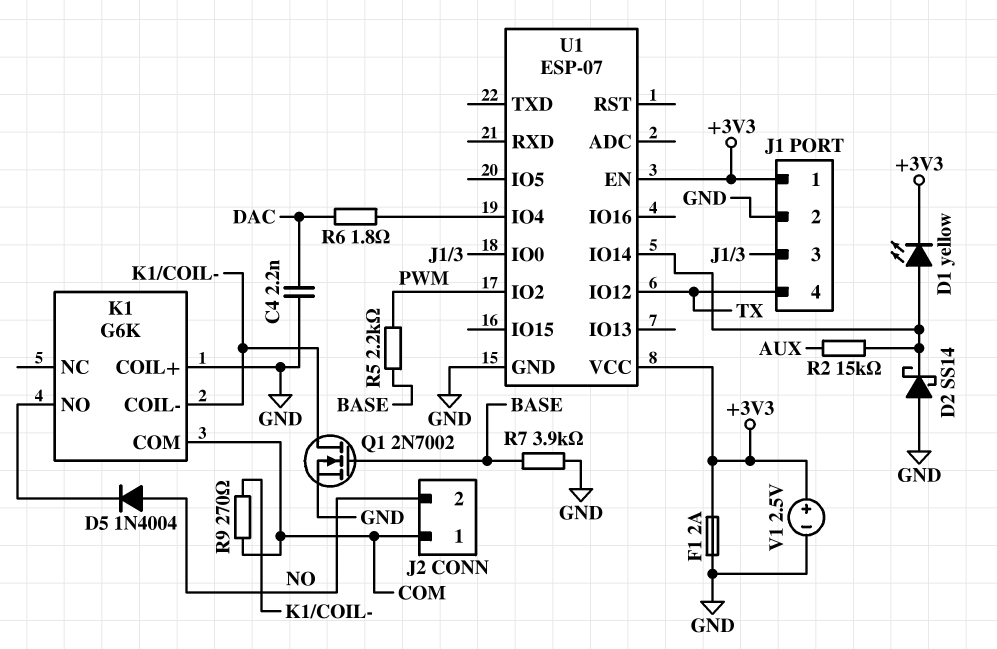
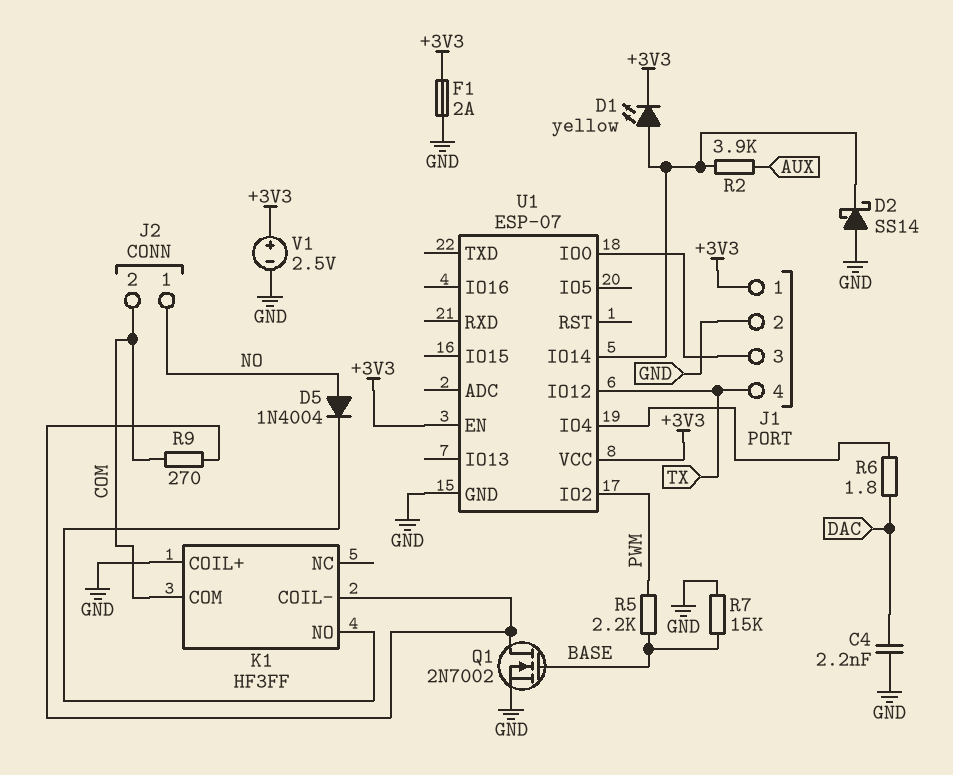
J2 pin 1: COM -> NO
J2 pin 2: NO -> COM
K1: G6K -> HF3FF
R2: 15k (AUX, U1/IO14) -> 3.9k (AUX, U1/IO14)
R7: 3.9k (BASE, GND) -> 15k (BASE, GND)

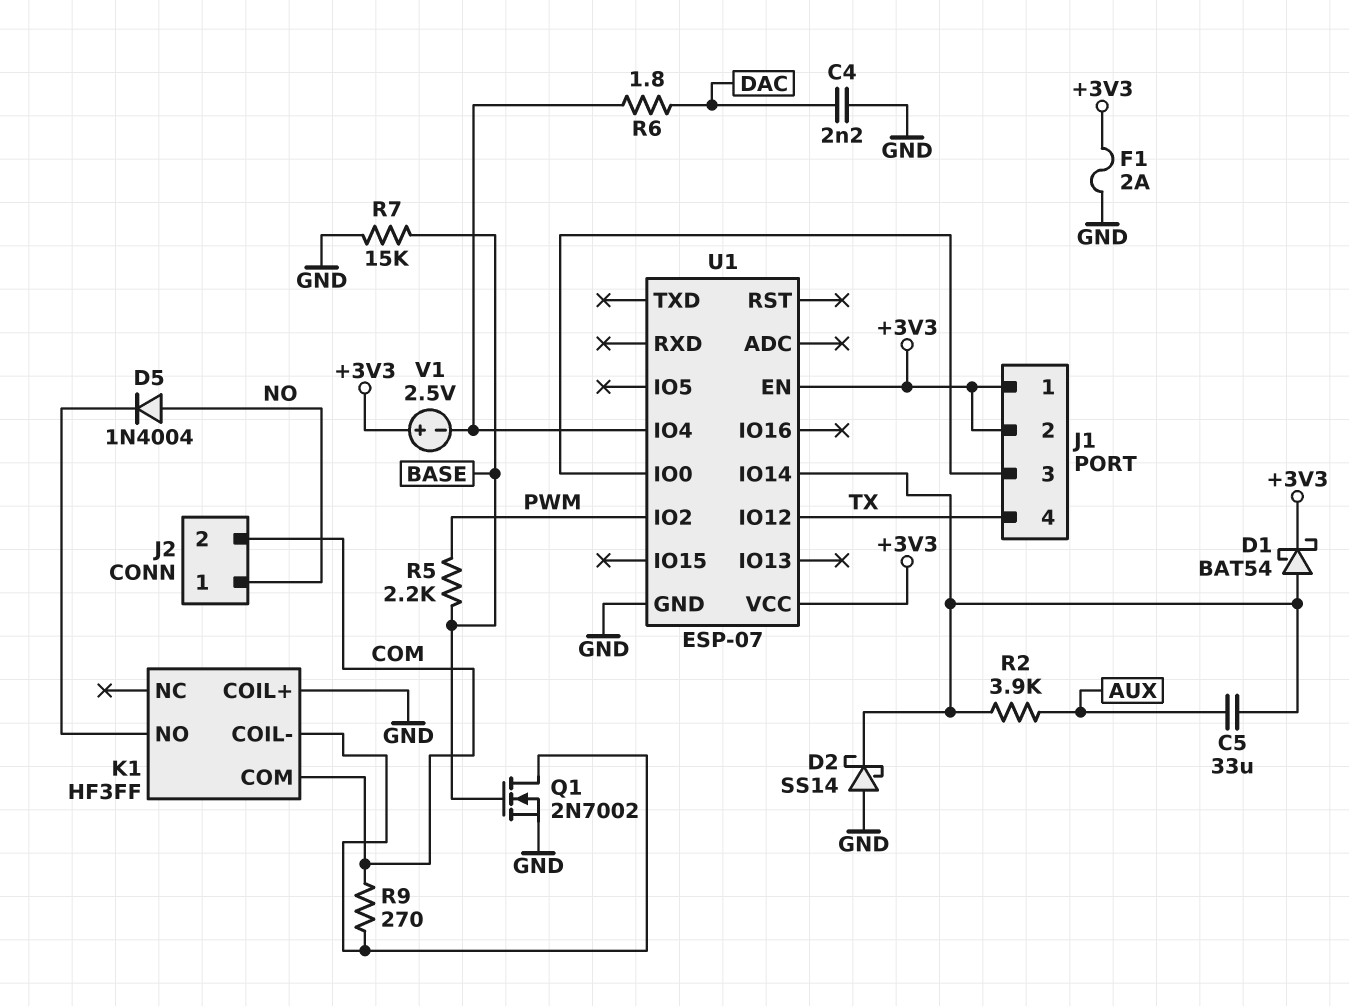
C5: none -> 33uF (AUX, U1/IO14)
D1: LED yellow (A U1/IO14, K +3V3) -> schottky BAT54 (A U1/IO14, K +3V3)
J1 pin 2: GND -> +3V3
V1: 2.5V (plus +3V3, minus GND) -> 2.5V (plus +3V3, minus U1/IO4)

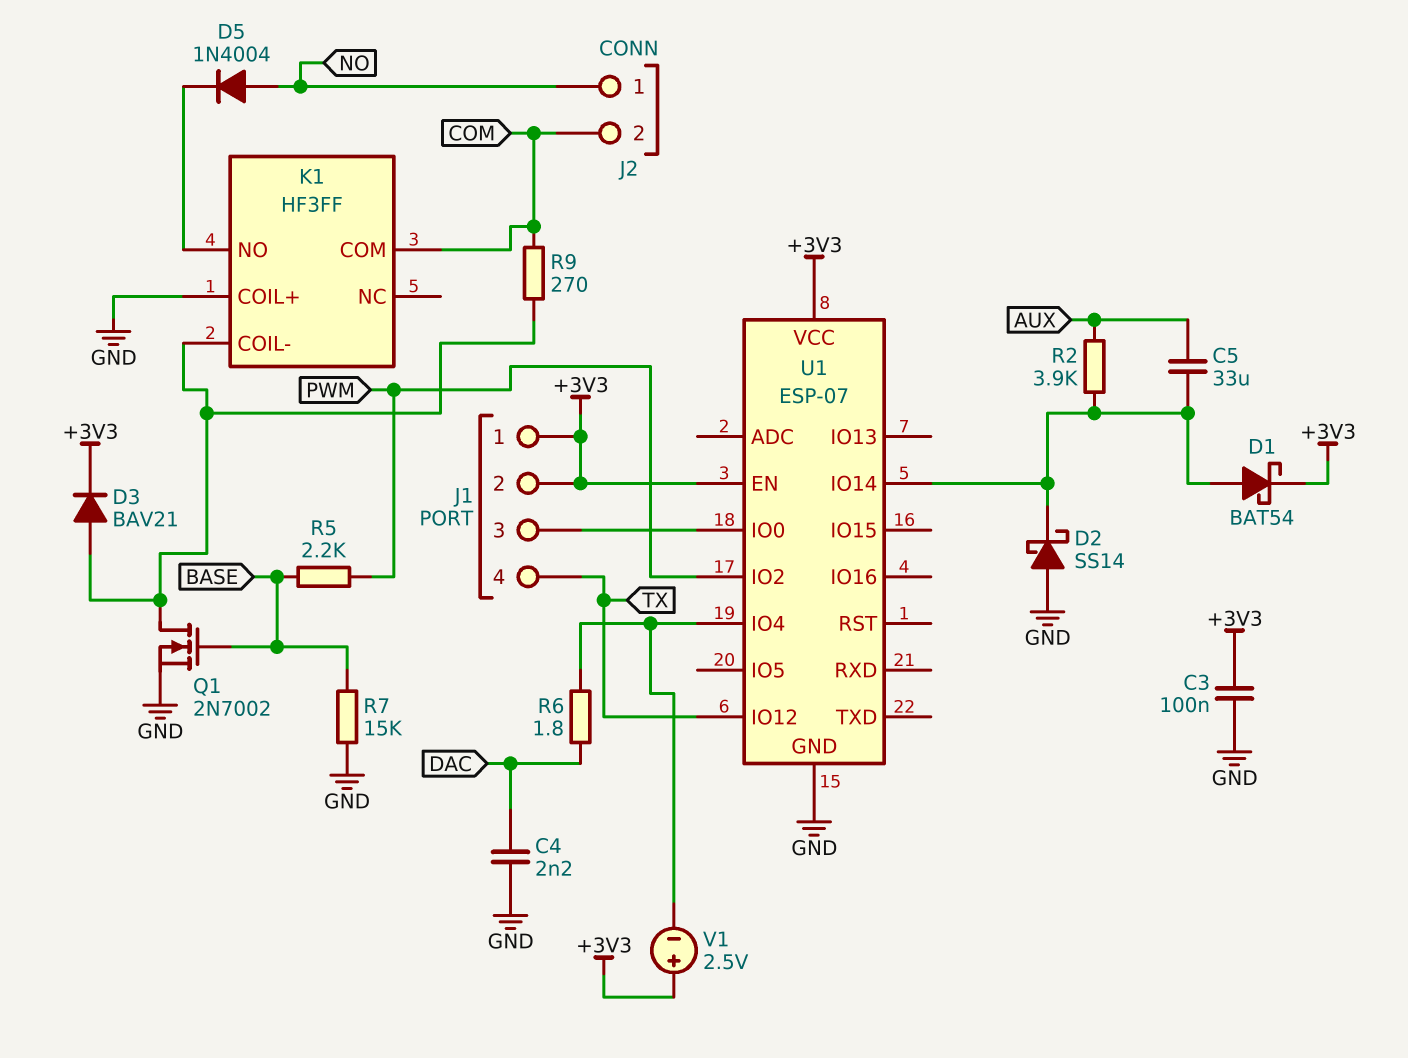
C3: none -> 100nF (+3V3, GND)
D3: none -> diode BAV21 (A K1/COIL-, K +3V3)
F1: 2A (+3V3, GND) -> none

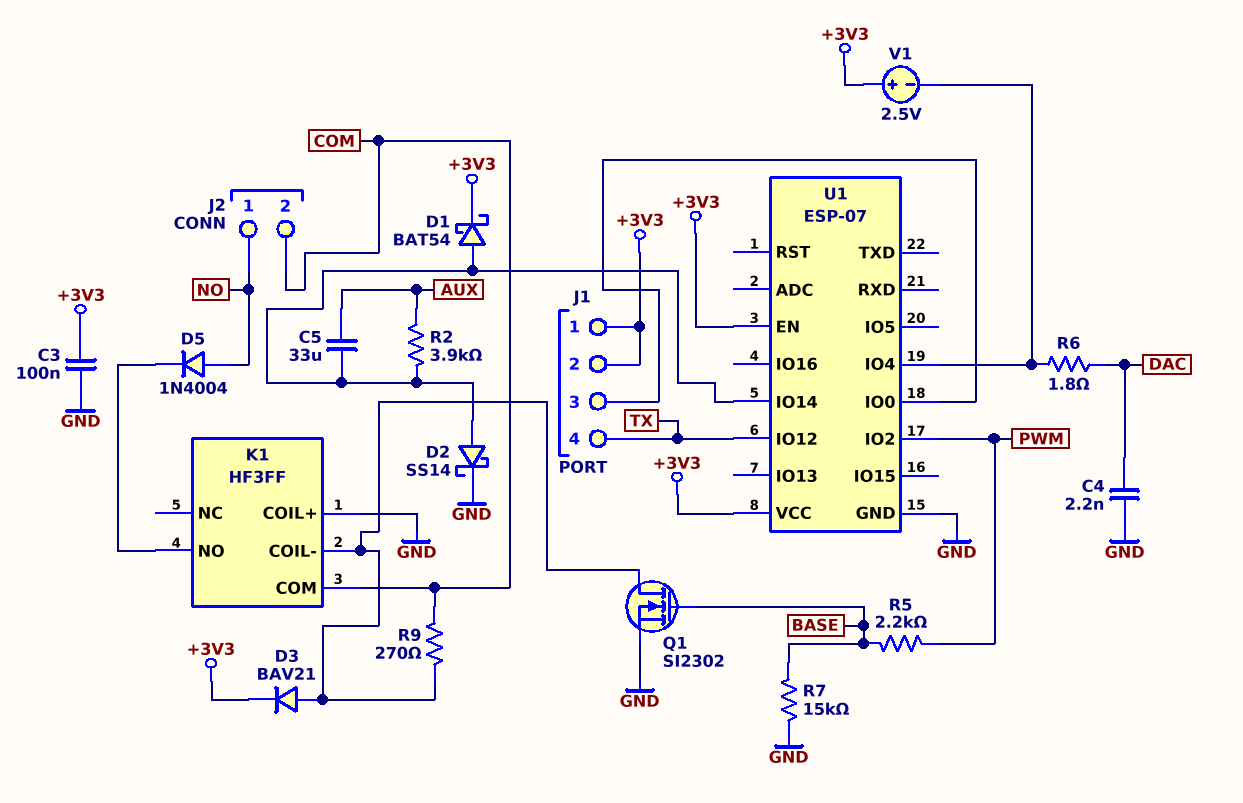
D2: schottky SS14 (A GND, K U1/IO14) -> schottky SS14 (A U1/IO14, K GND)
Q1: NMOS 2N7002 (G BASE, D K1/COIL-, S GND) -> NMOS SI2302 (G BASE, D K1/COIL-, S GND)

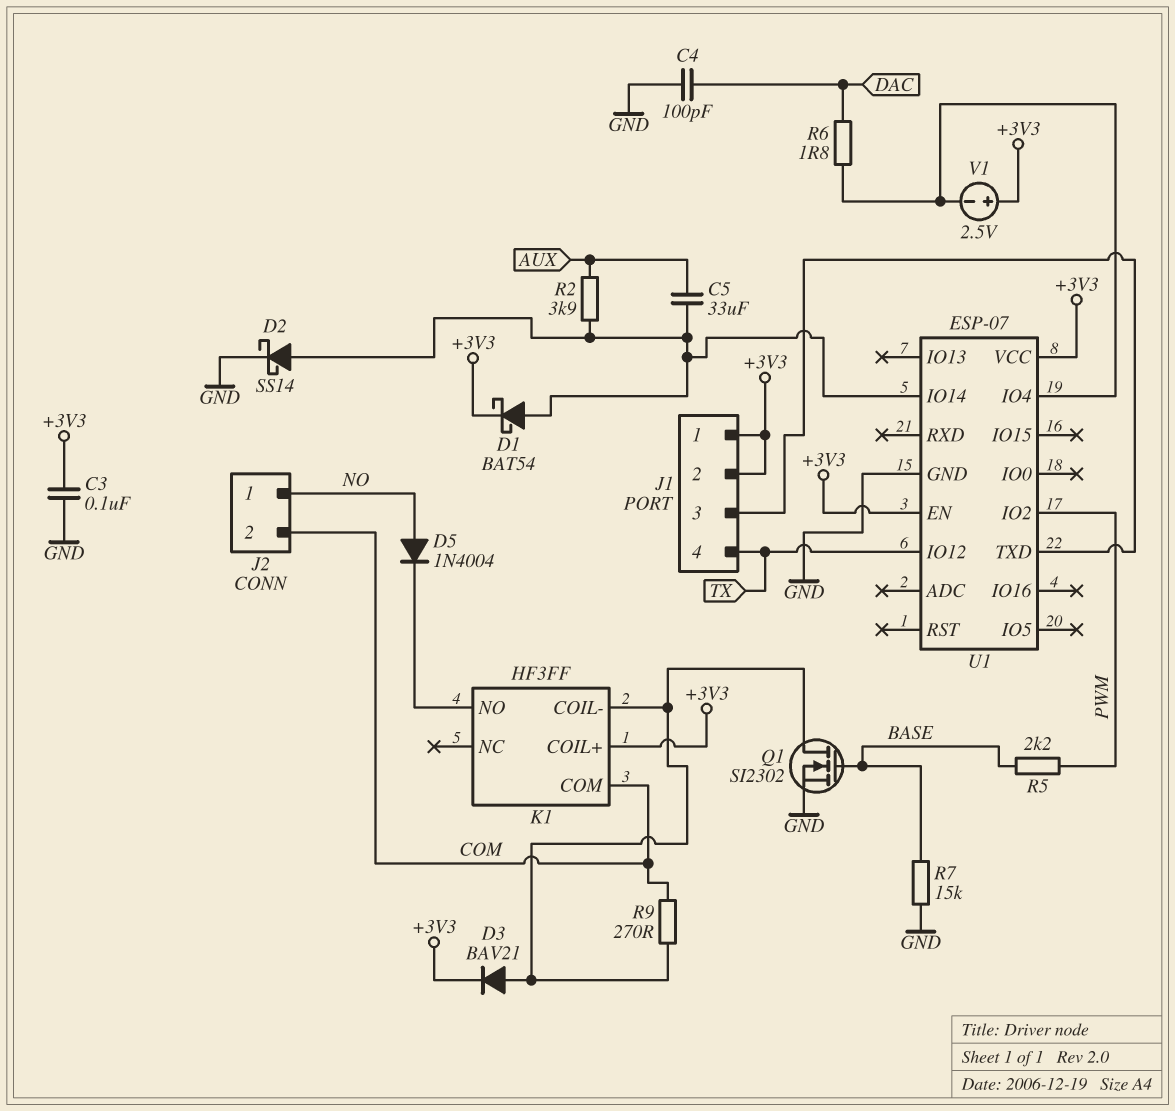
C4: 2.2nF (DAC, GND) -> 100pF (DAC, GND)
K1 pin COIL+: GND -> +3V3
U1 pin IO0: J1/3 -> none
U1 pin TXD: none -> J1/3

